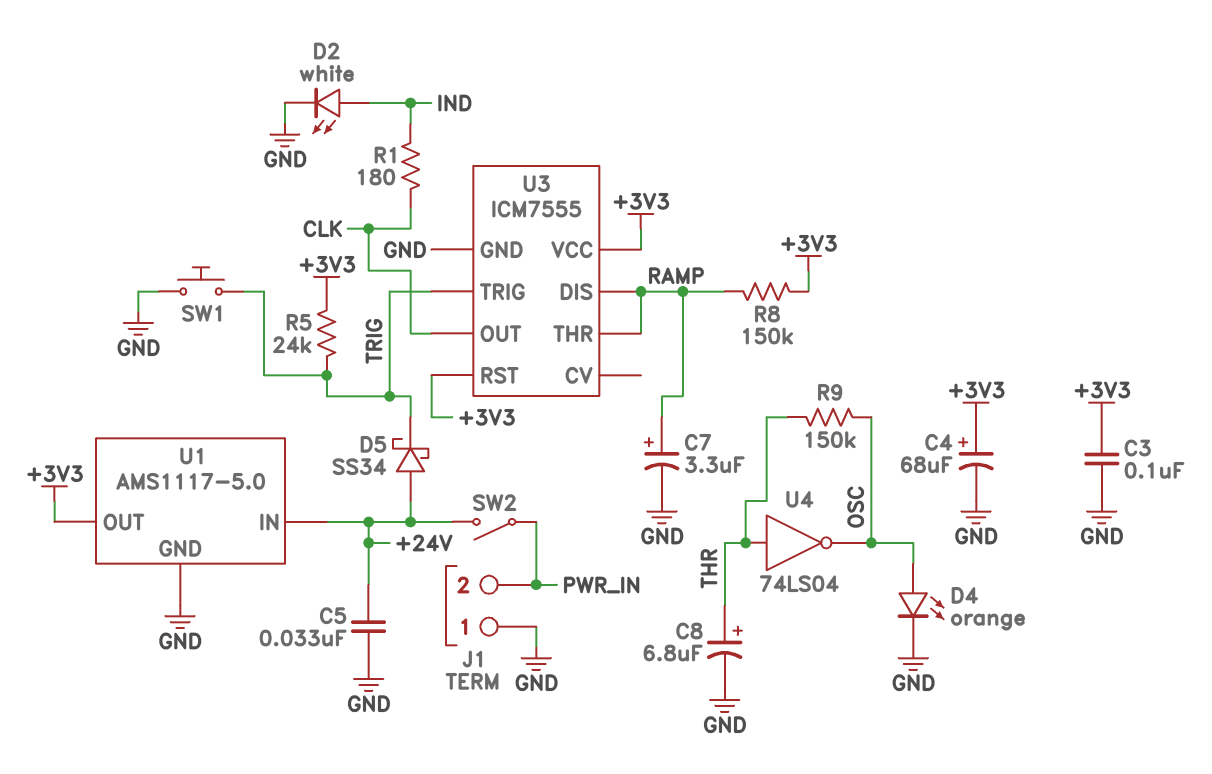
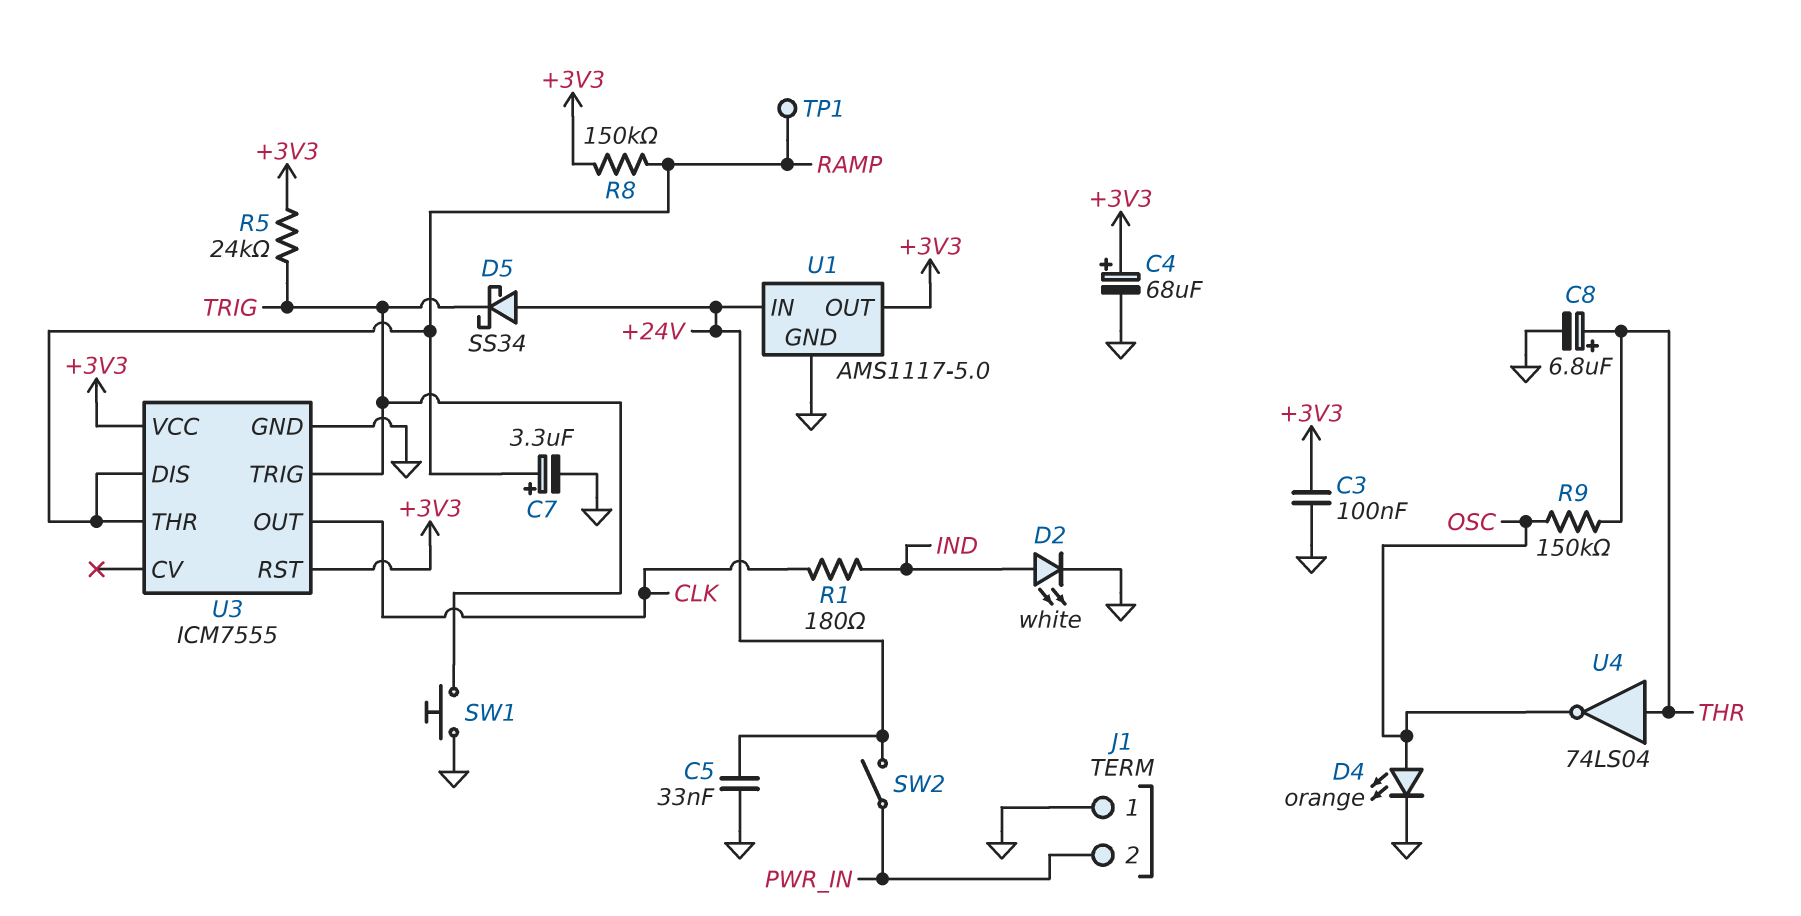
TP1: none -> test point (RAMP)

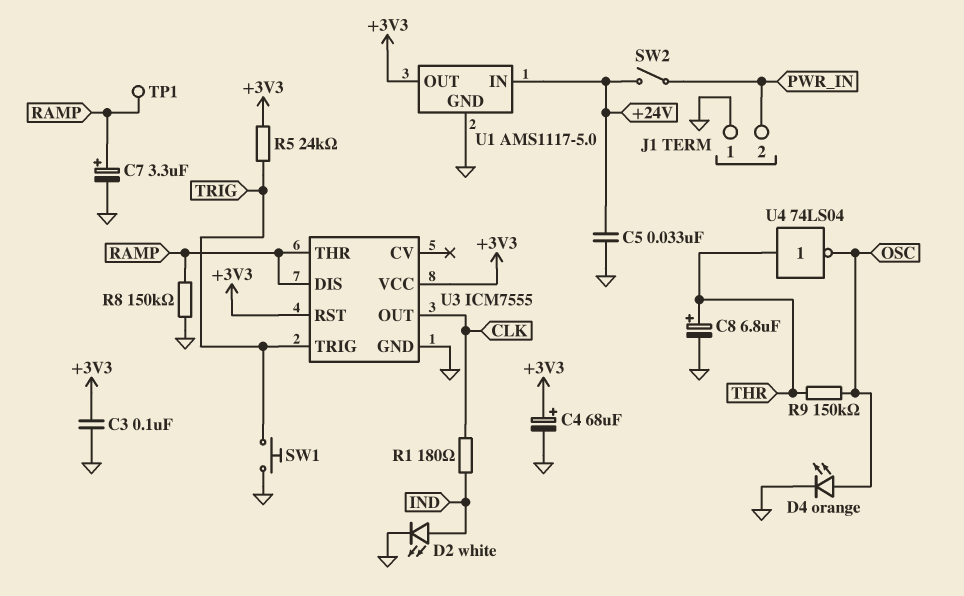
D5: schottky SS34 (A +24V, K TRIG) -> none
R8: 150k (+3V3, RAMP) -> 150k (GND, RAMP)

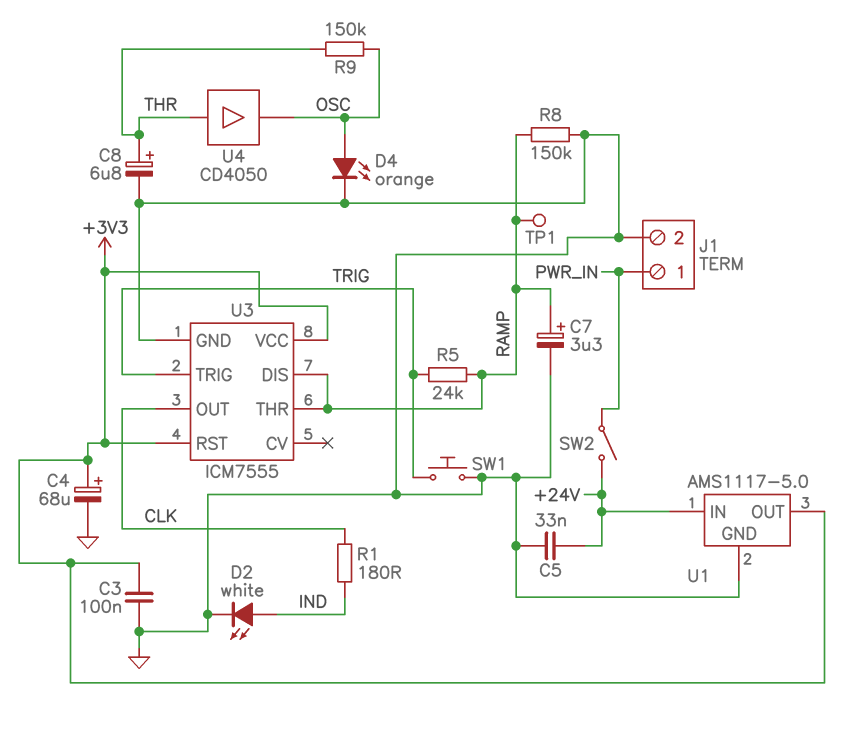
J1 pin 1: GND -> PWR_IN
J1 pin 2: PWR_IN -> GND
R5: 24k (+3V3, TRIG) -> 24k (RAMP, TRIG)
U4: NOT 74LS04 (in THR, out OSC) -> buffer CD4050 (in THR, out OSC)

